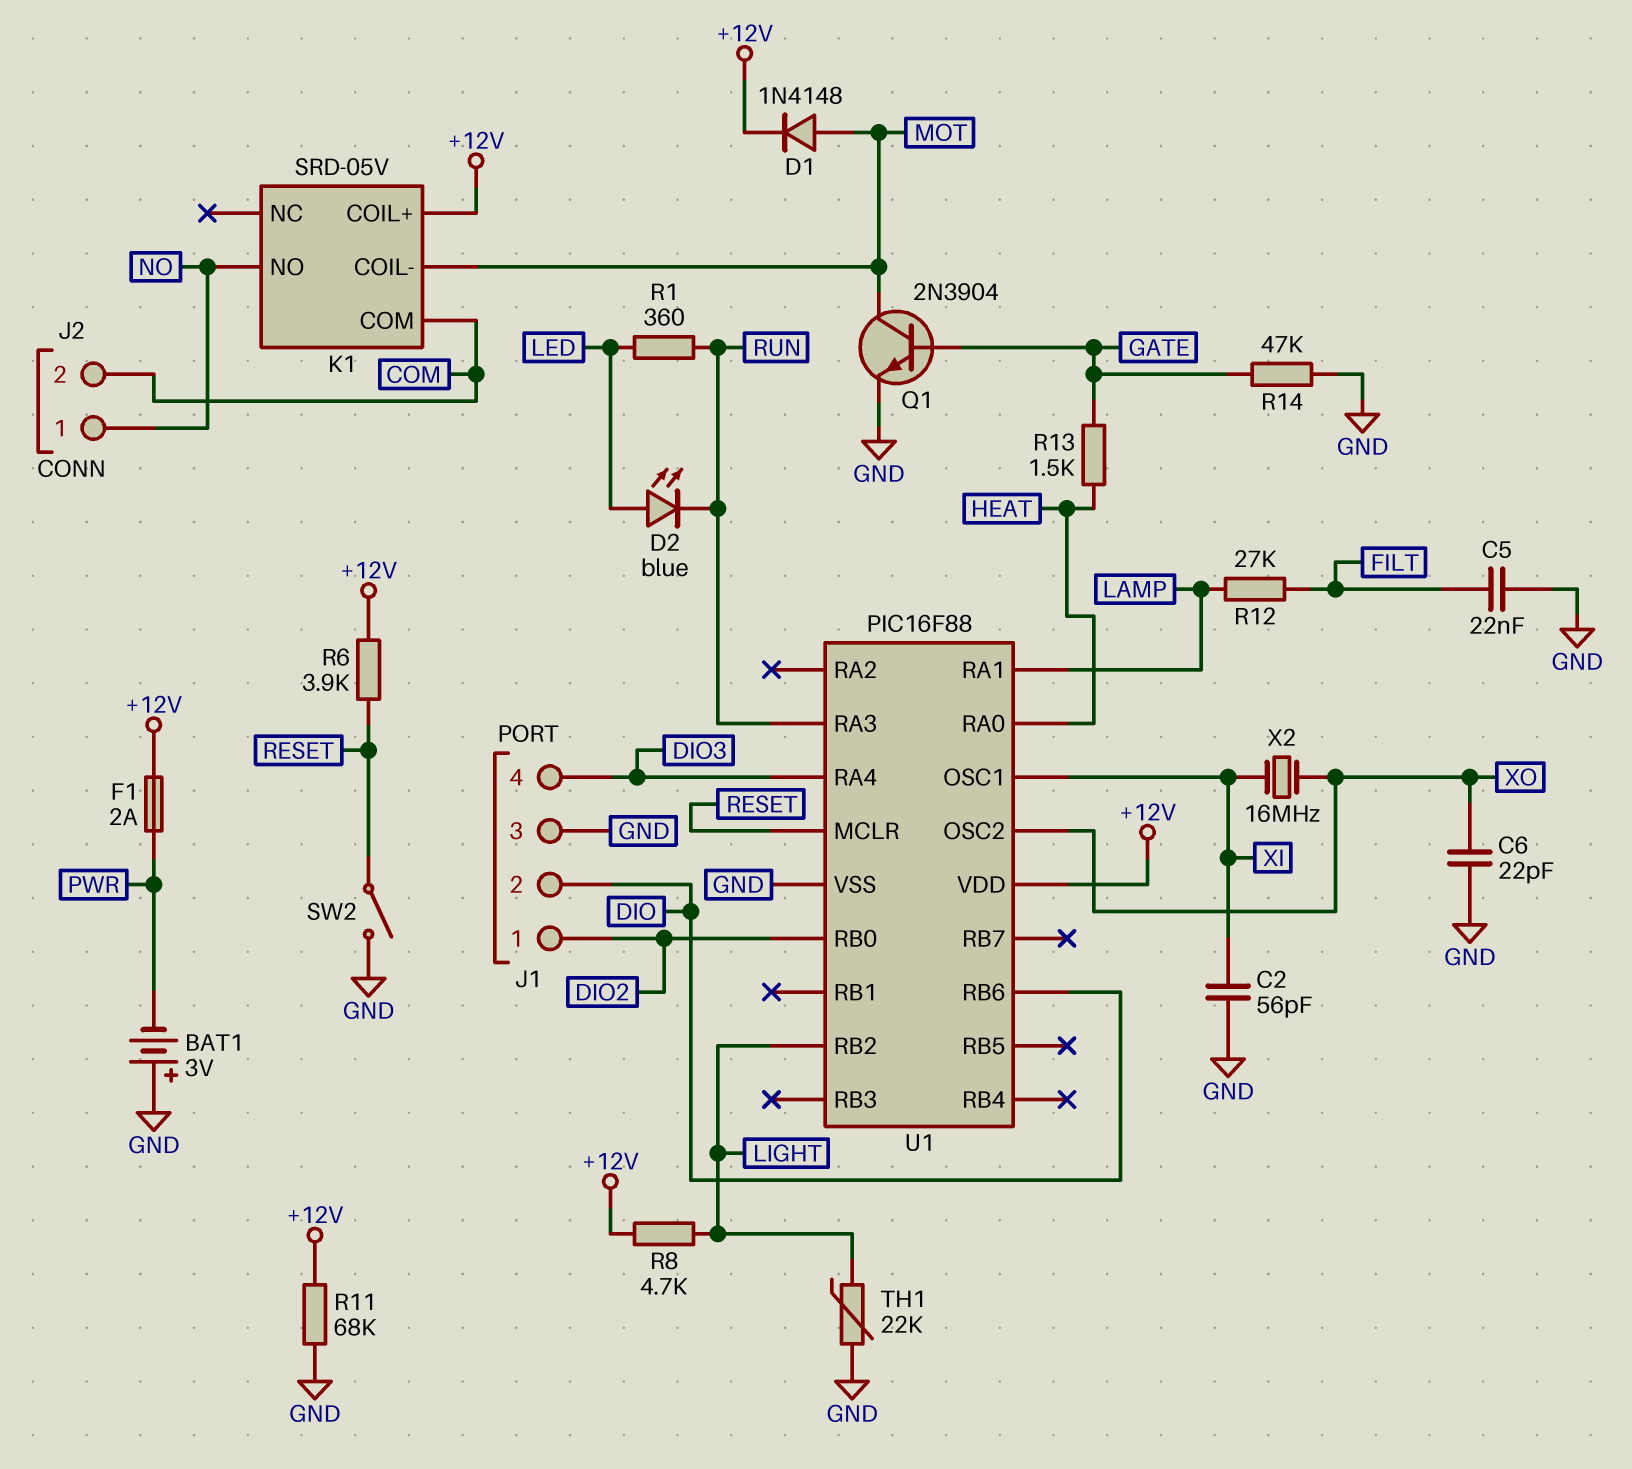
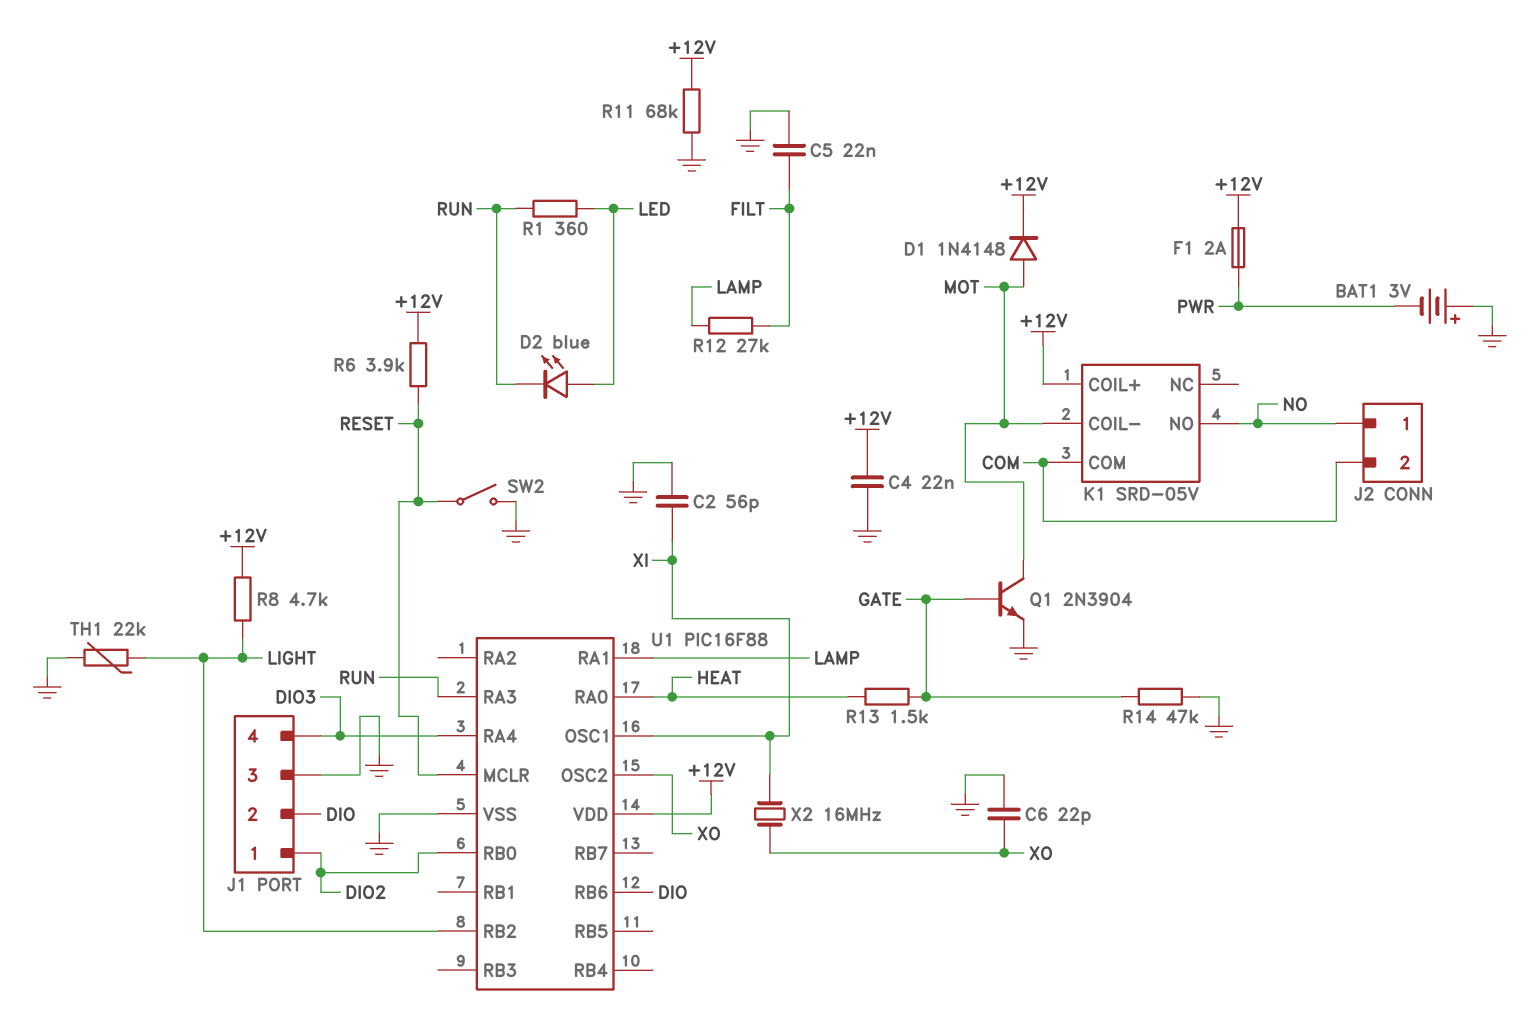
C4: none -> 22nF (+12V, GND)

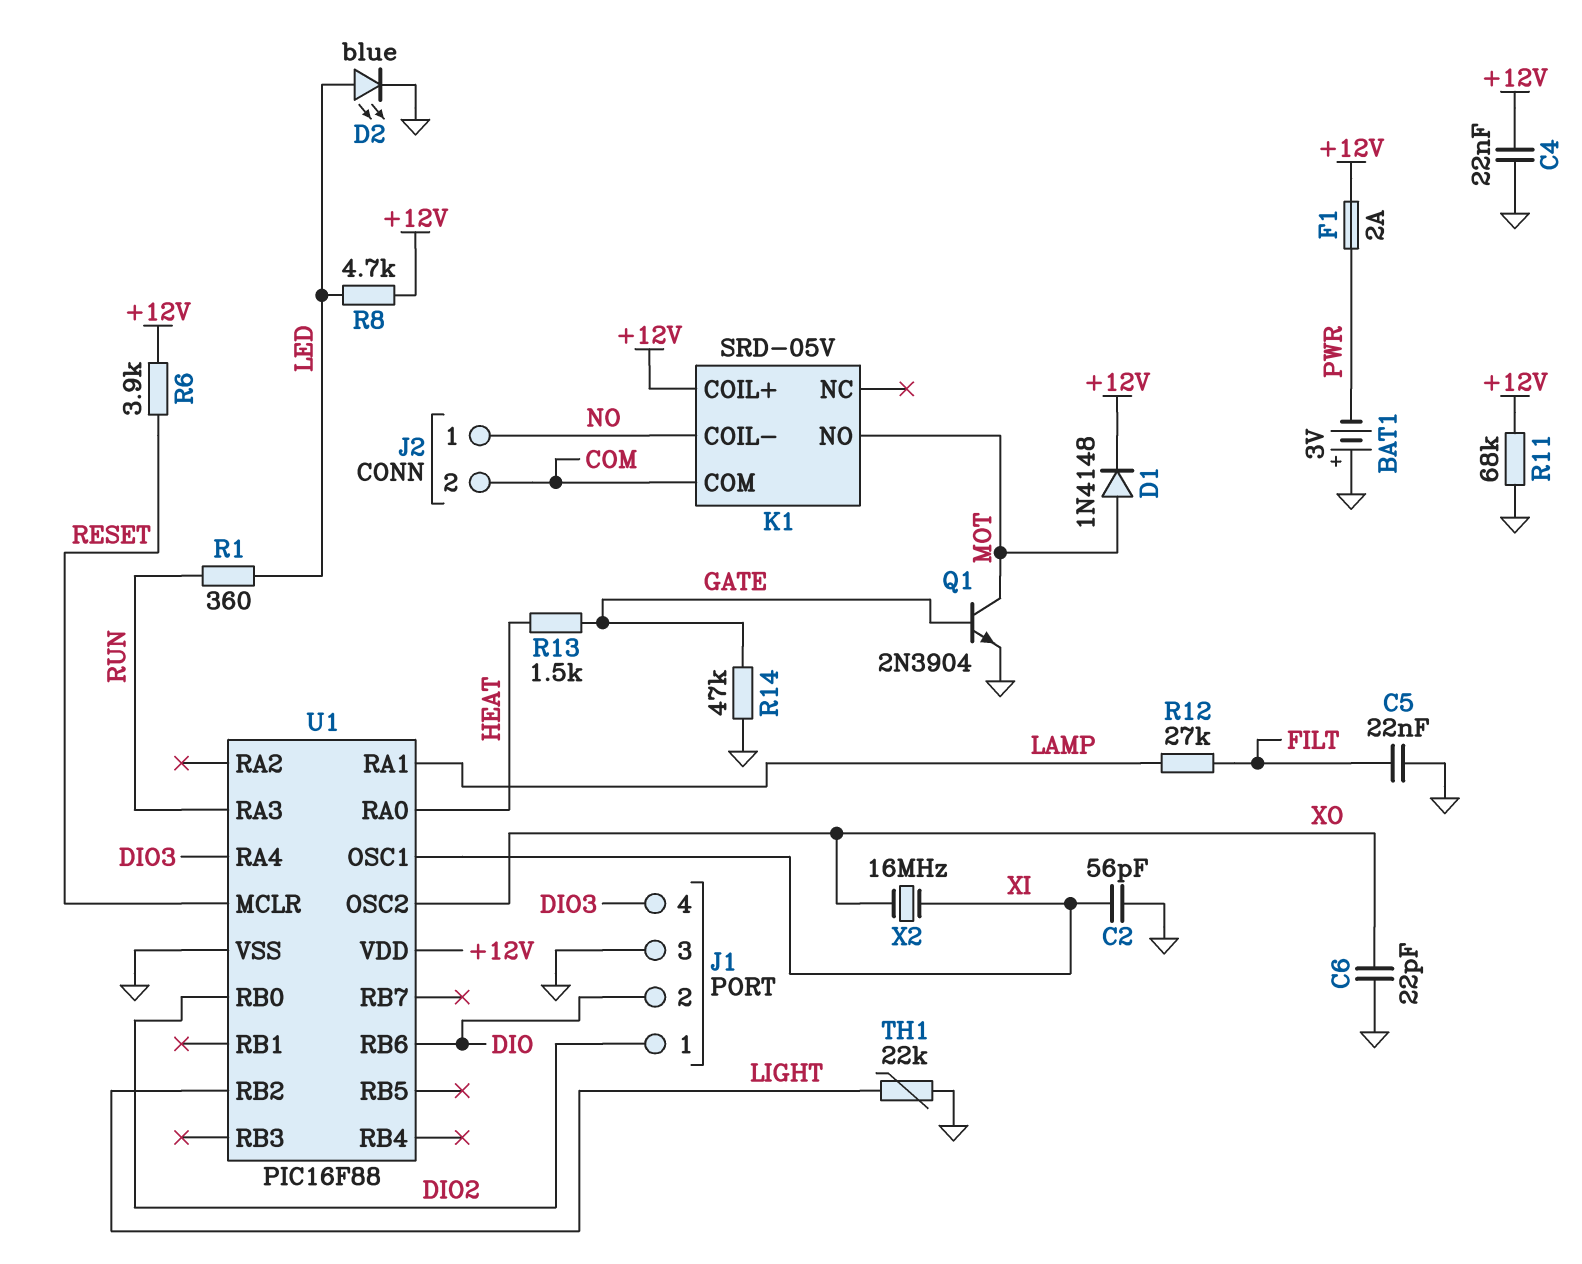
D2: LED blue (A LED, K RUN) -> LED blue (A LED, K GND)
K1 pin COIL-: MOT -> NO
K1 pin NO: NO -> MOT
R8: 4.7k (+12V, LIGHT) -> 4.7k (+12V, LED)
SW2: switch (GND, RESET) -> none

